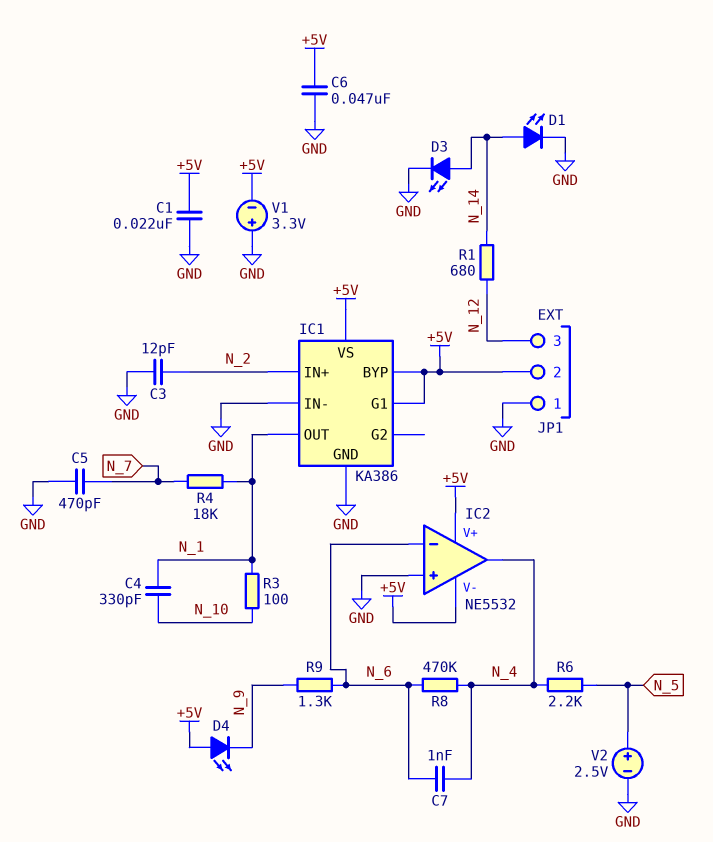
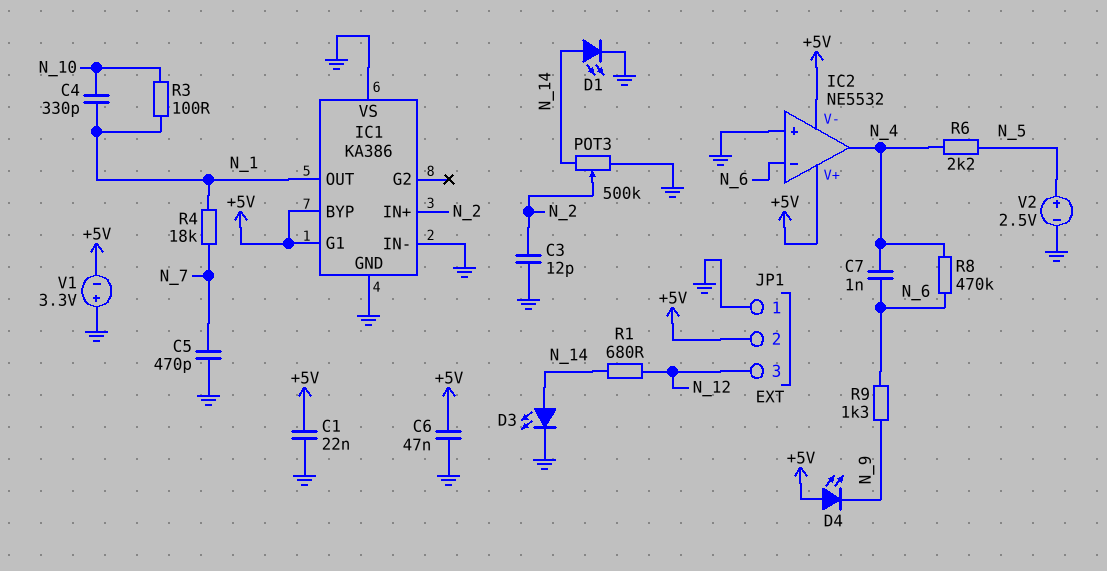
IC1 pin VS: +5V -> GND
POT3: none -> 500k (GND, N_14, wiper N_2)

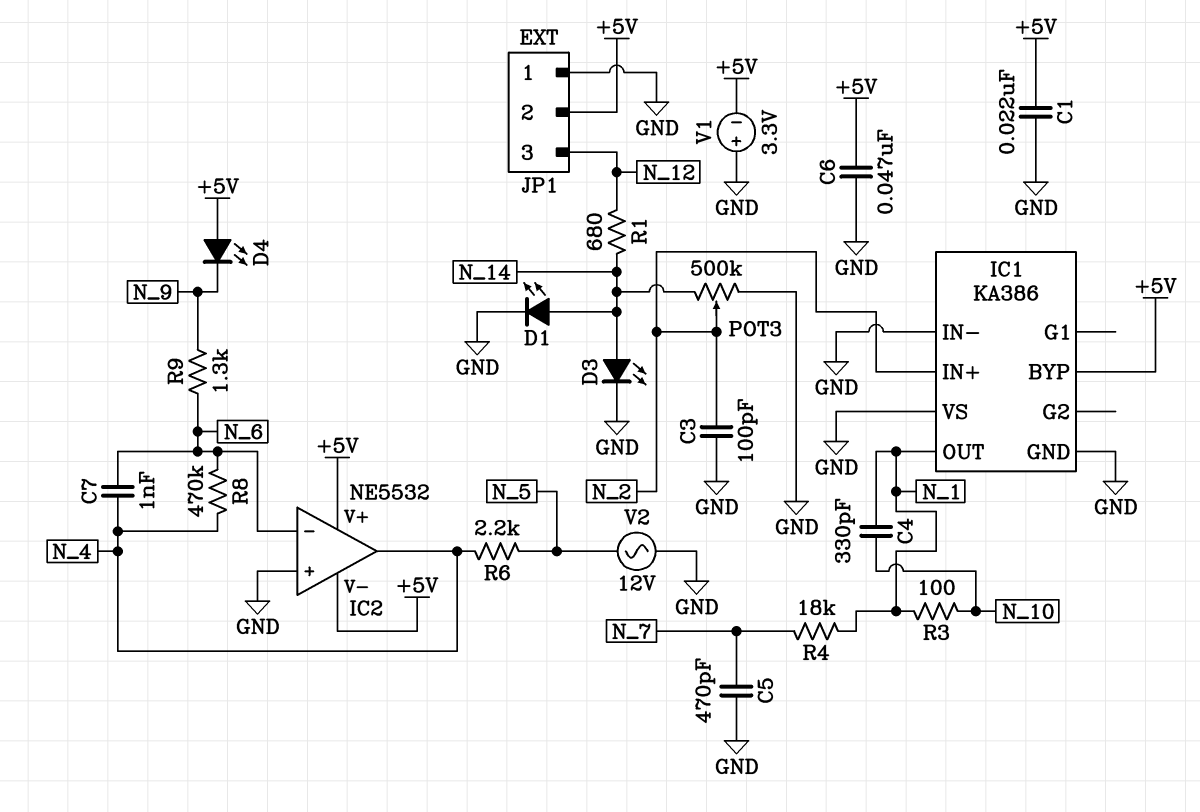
C3: 12pF (GND, N_2) -> 100pF (GND, N_2)
IC1 pin G1: +5V -> none
V2: 2.5V (plus N_5, minus GND) -> AC 12V (GND, N_5)

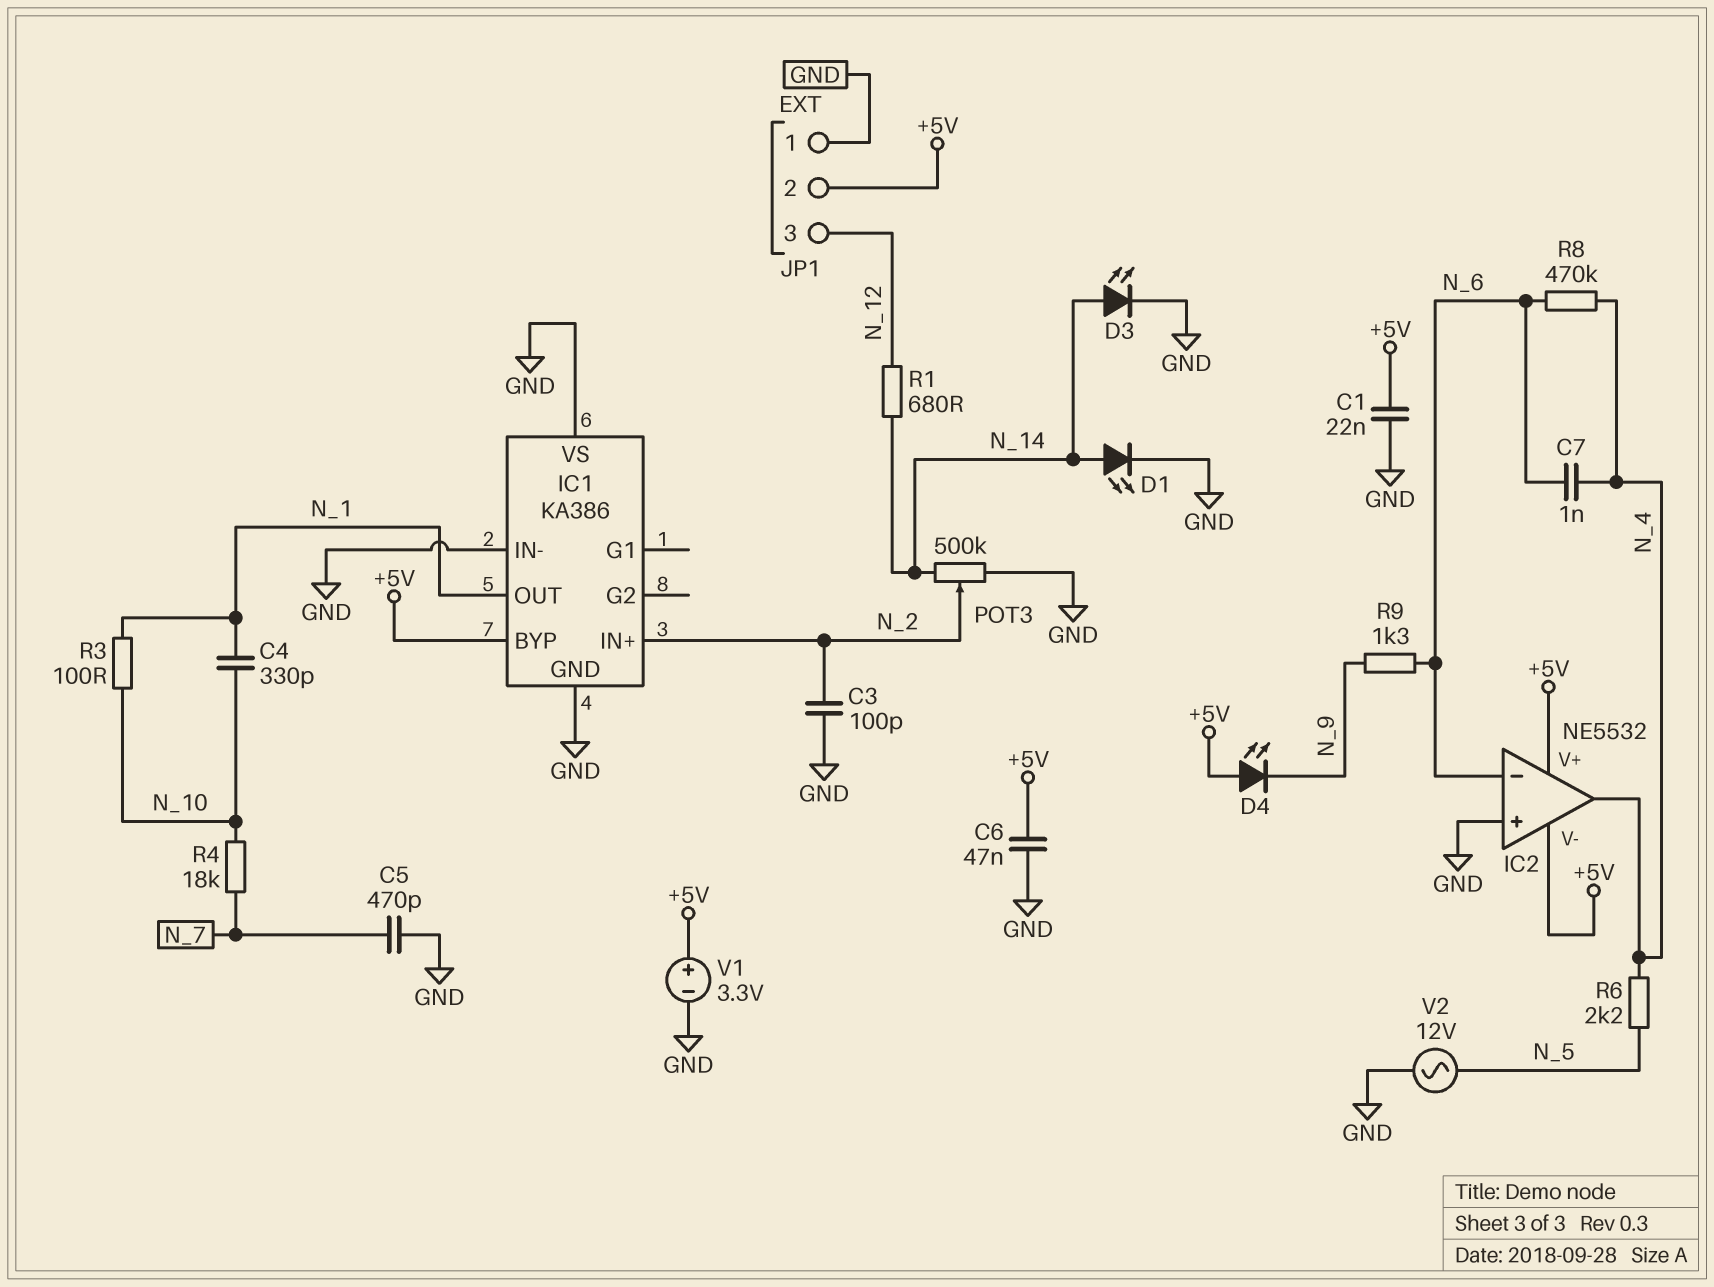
R4: 18k (N_1, N_7) -> 18k (N_7, N_10)
V1: 3.3V (plus GND, minus +5V) -> 3.3V (plus +5V, minus GND)

